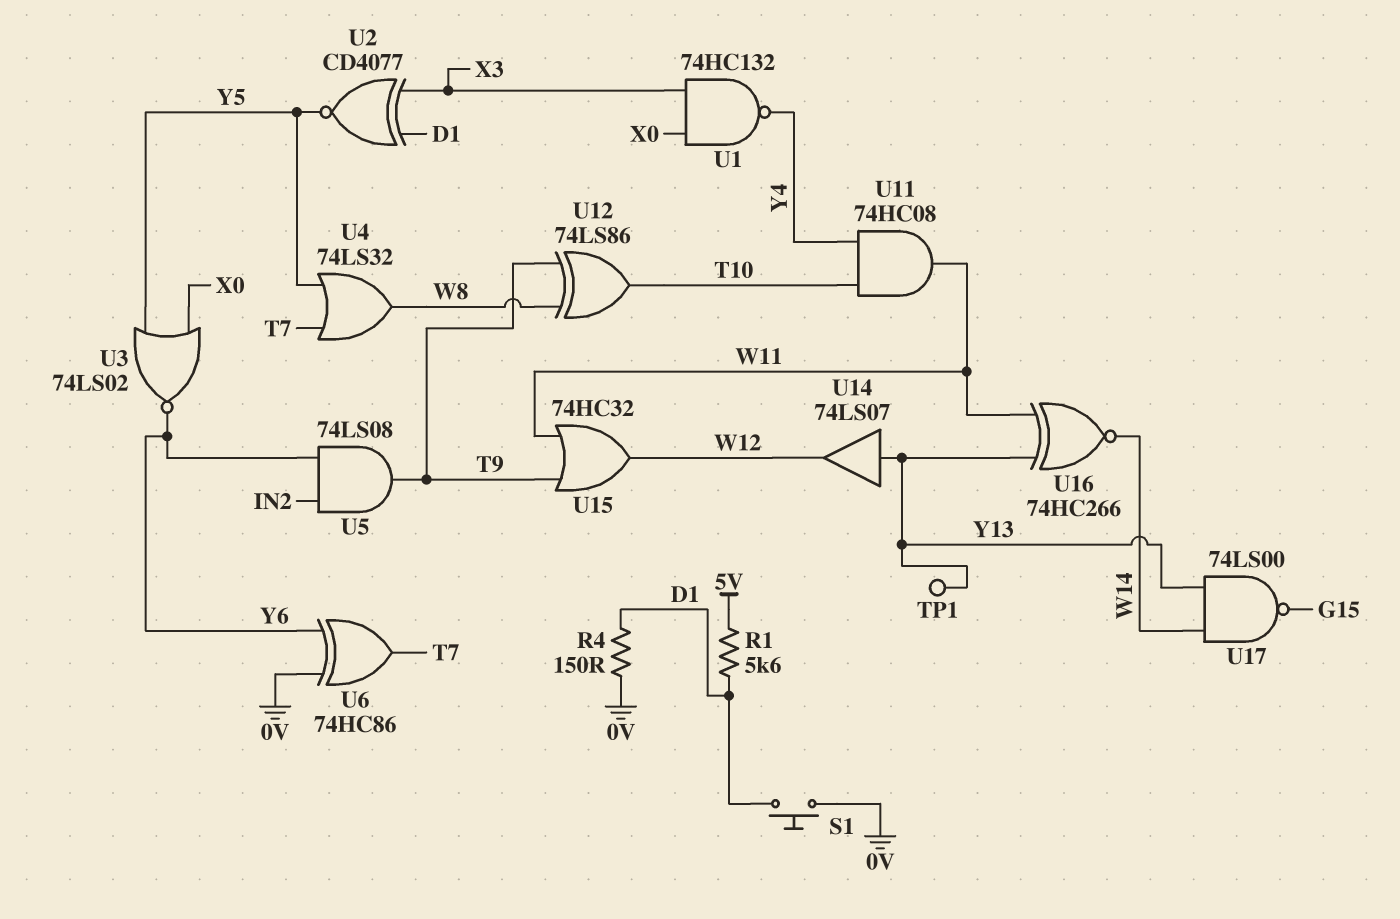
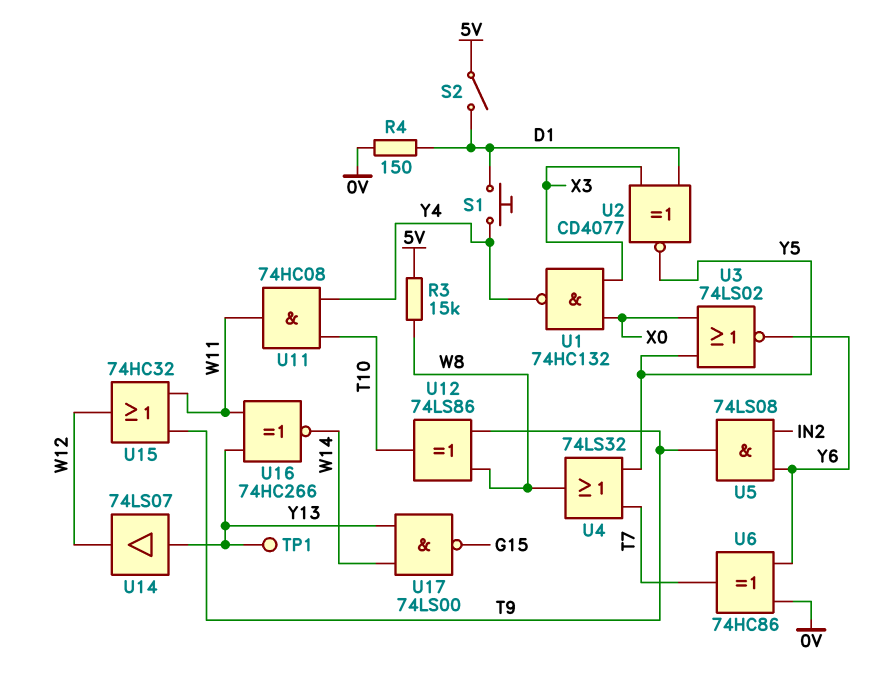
R1: 5.6k (5V, D1) -> none
R3: none -> 15k (5V, W8)
S1: button (0V, D1) -> button (D1, Y4)
S2: none -> switch (5V, D1)

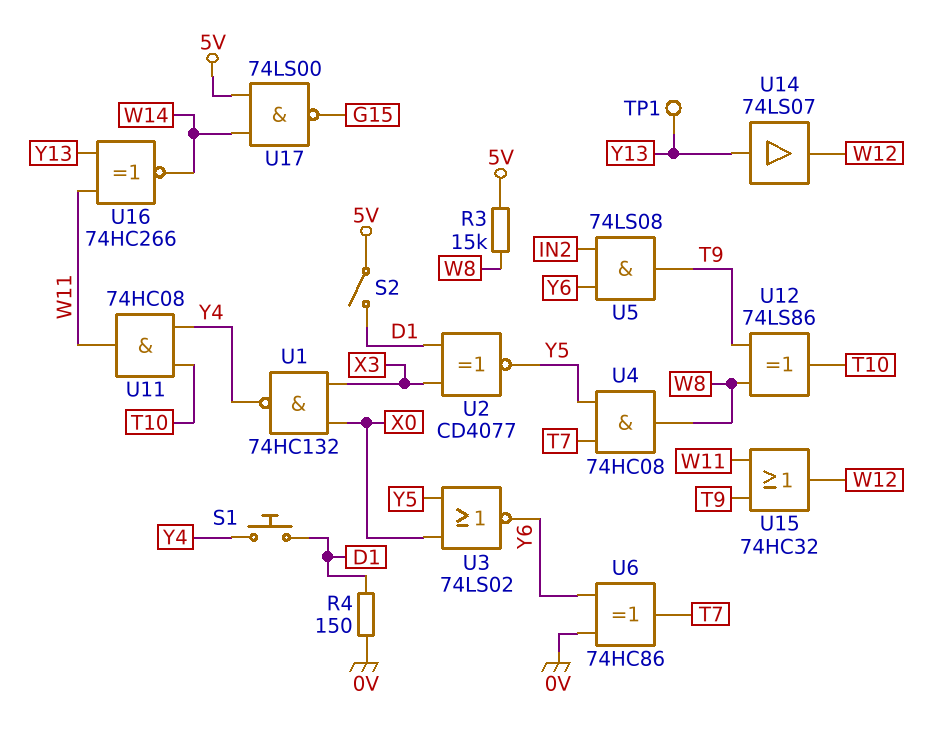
U4: OR 74LS32 (in T7, in Y5, out W8) -> AND 74HC08 (in T7, in Y5, out W8)
U17: NAND 74LS00 (in W14, in Y13, out G15) -> NAND 74LS00 (in 5V, in W14, out G15)

